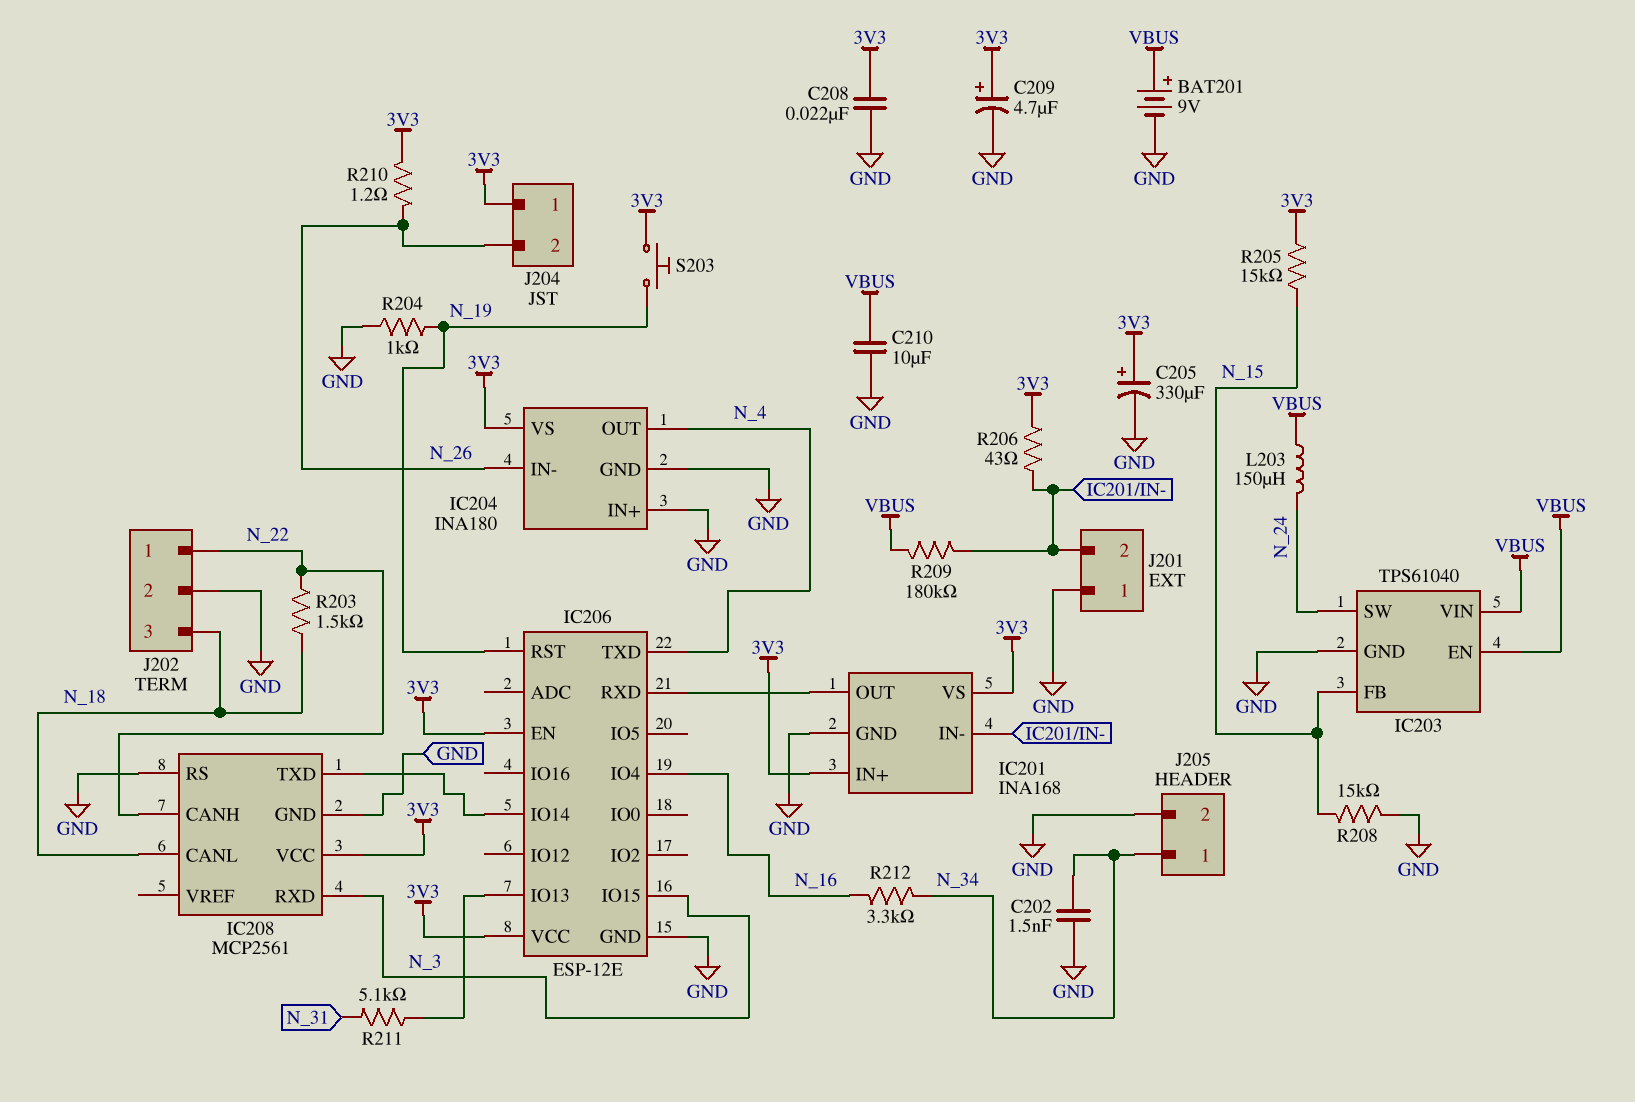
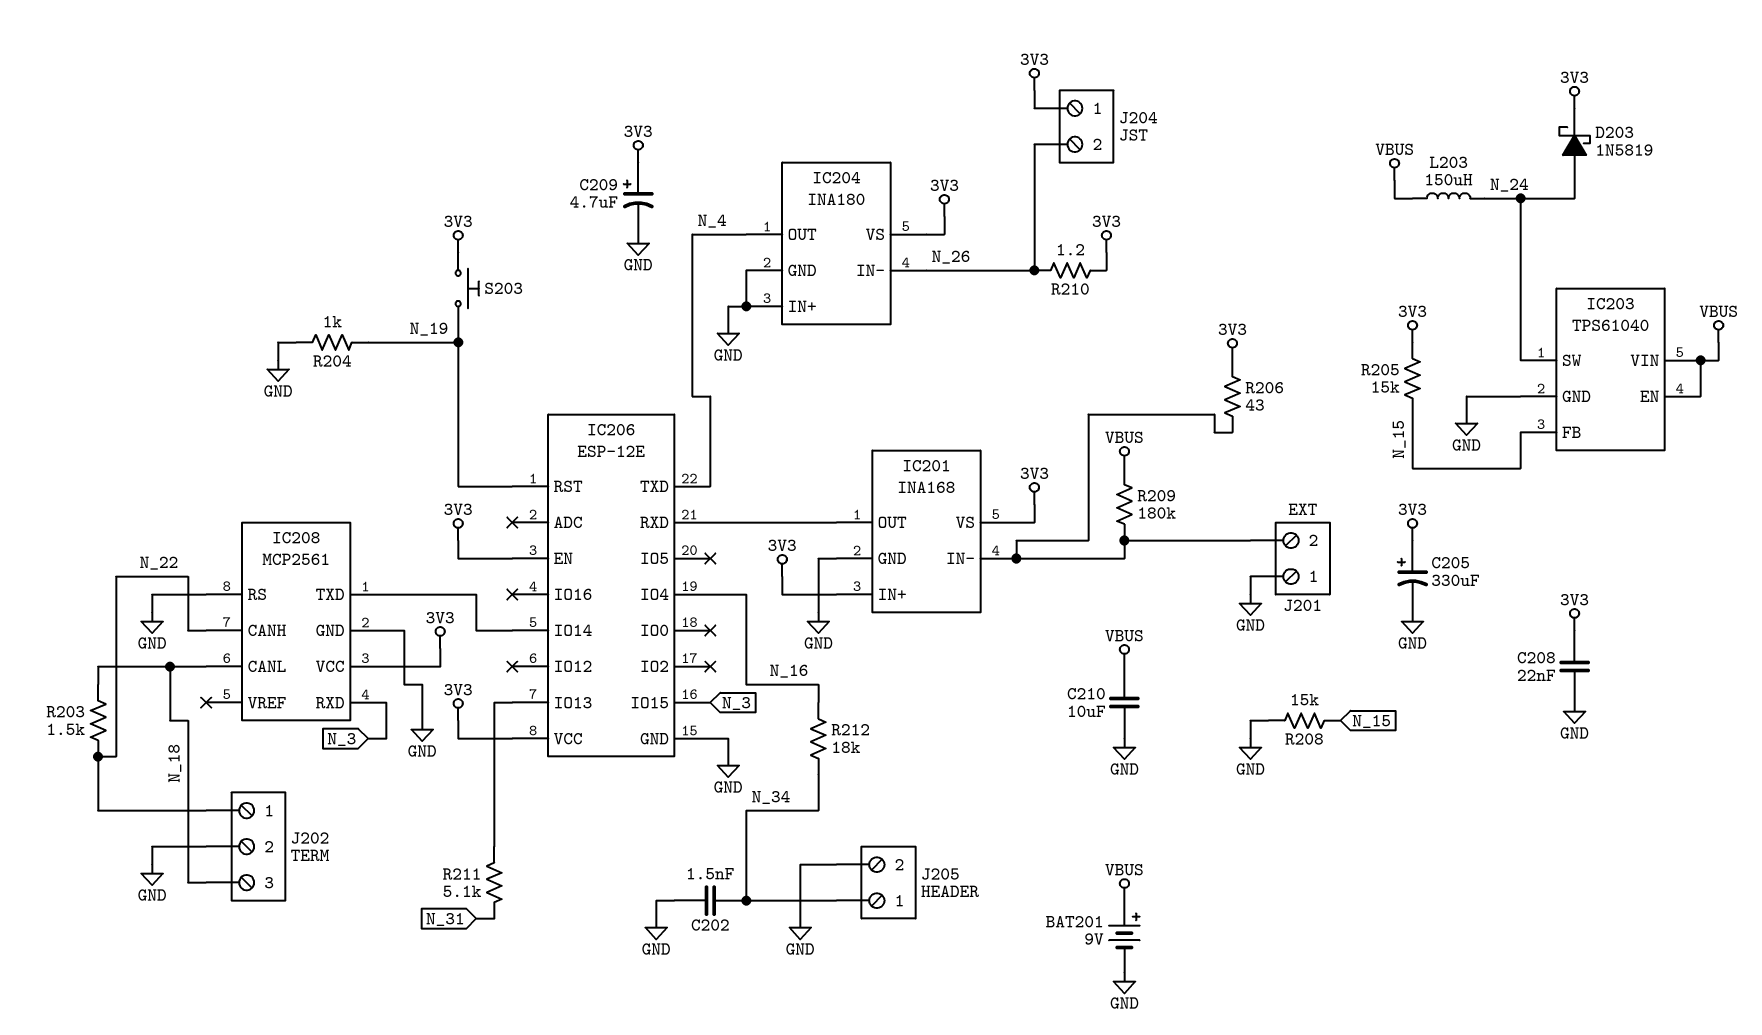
D203: none -> schottky 1N5819 (A N_24, K 3V3)
R212: 3.3k (N_16, N_34) -> 18k (N_16, N_34)

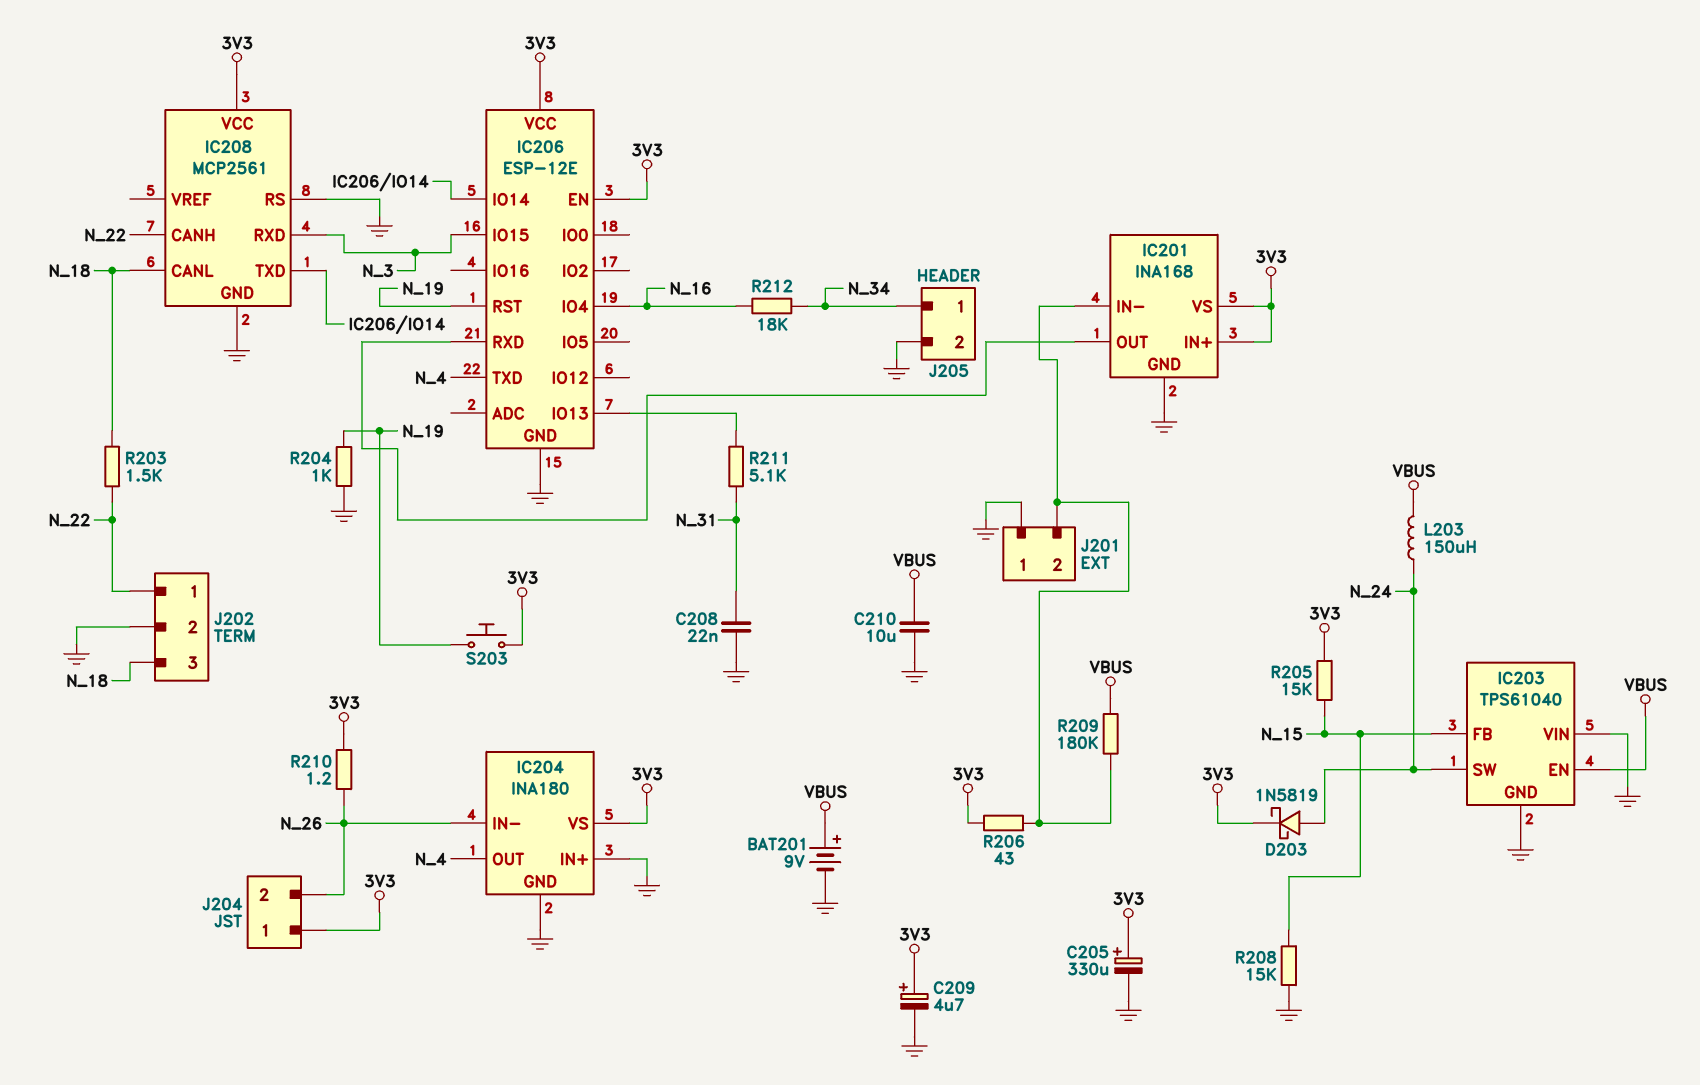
C202: 1.5nF (GND, N_34) -> none
C208: 22nF (3V3, GND) -> 22nF (GND, N_31)
IC203 pin VIN: VBUS -> GND

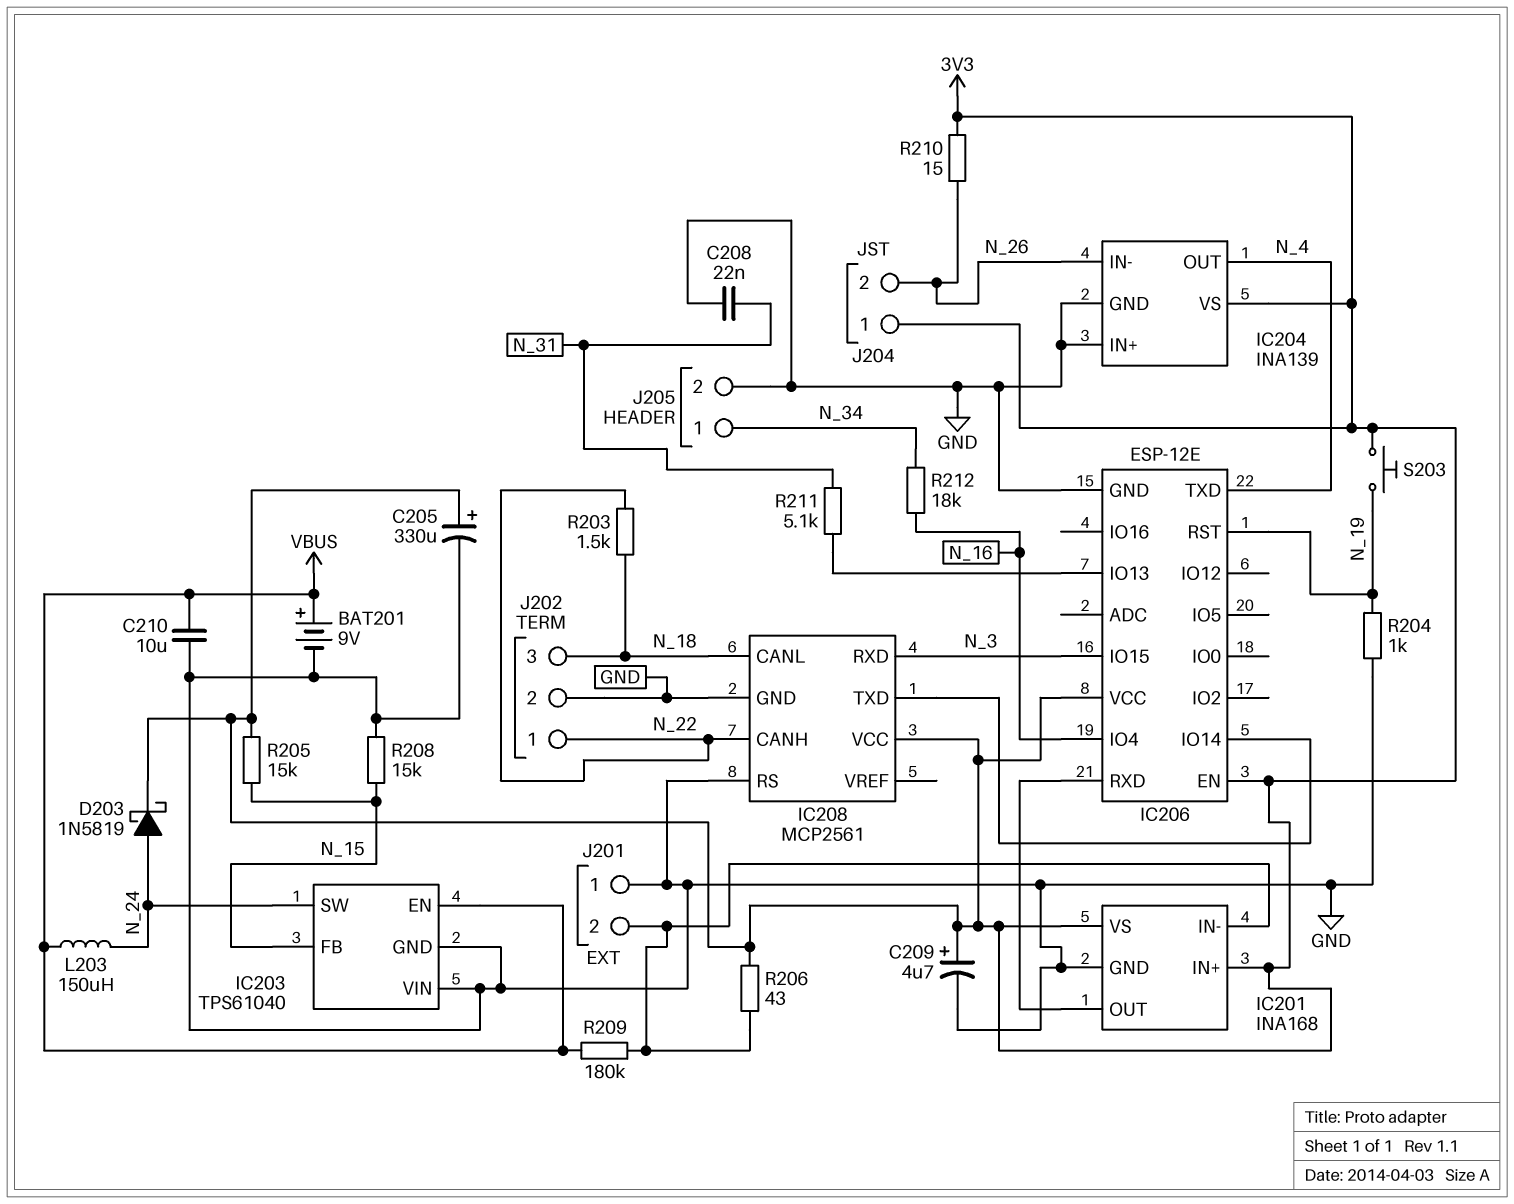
IC204: INA180 -> INA139
R210: 1.2 (3V3, N_26) -> 15 (3V3, N_26)

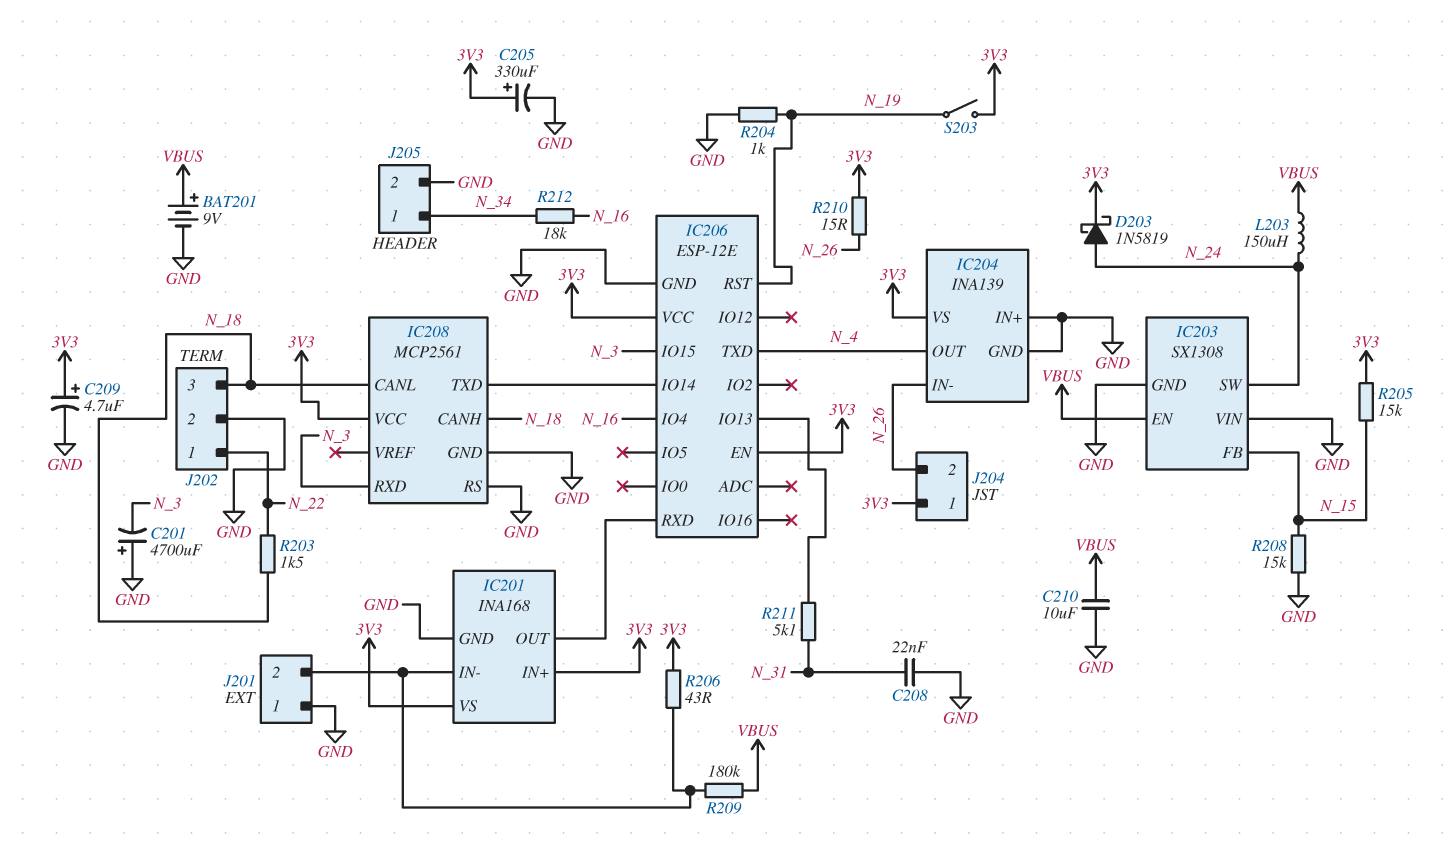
C201: none -> 4700uF (plus GND, minus N_3)
IC203: TPS61040 -> SX1308
IC208 pin CANH: N_22 -> N_18
S203: button (3V3, N_19) -> switch (3V3, N_19)

